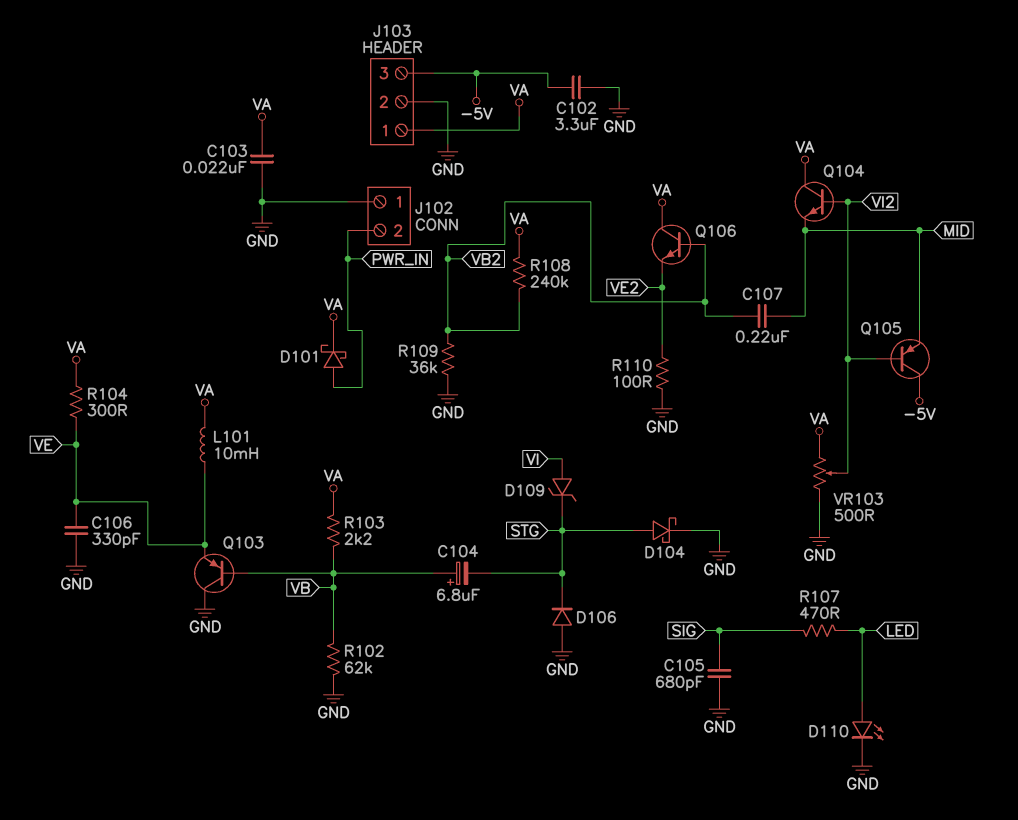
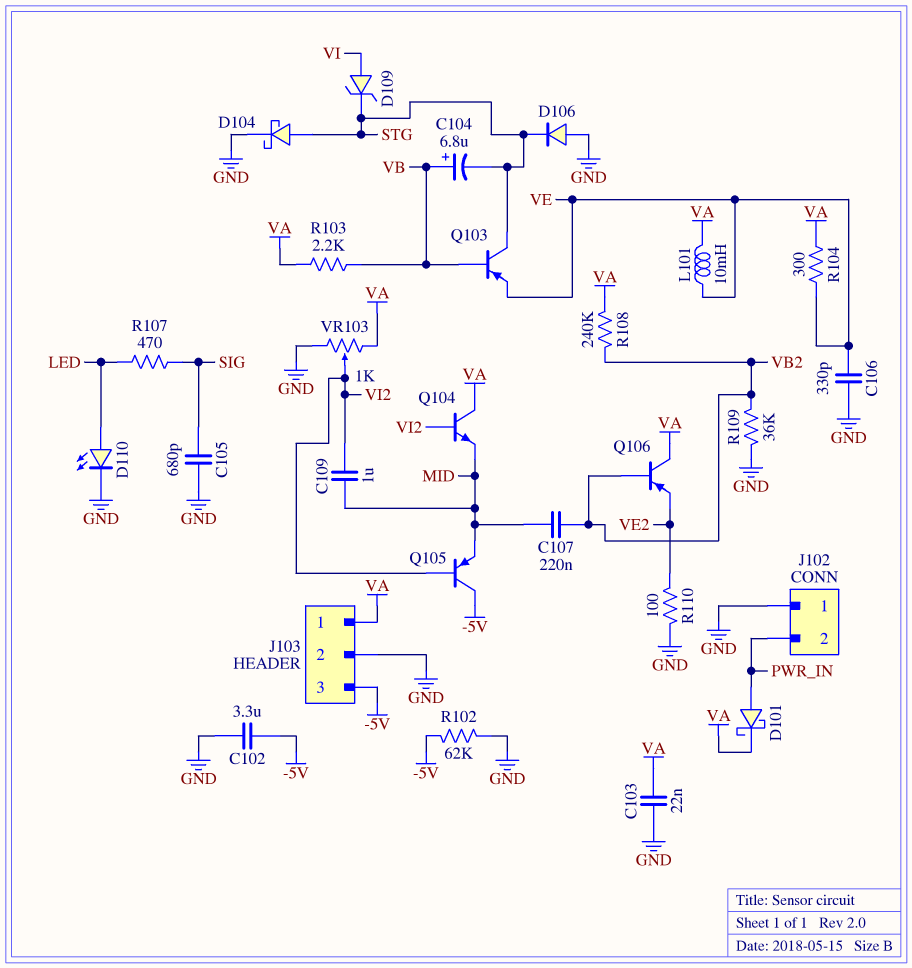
C109: none -> 1uF (MID, VI2)
Q103: PNP (B VB, C GND, E VE) -> PNP (B VB, C STG, E VE)
Q106: NPN (B VB2, C VA, E VE2) -> PNP (B VB2, C VA, E VE2)
R102: 62k (GND, VB) -> 62k (-5V, GND)
VR103: 500 (GND, VA, wiper VI2) -> 1k (GND, VA, wiper VI2)

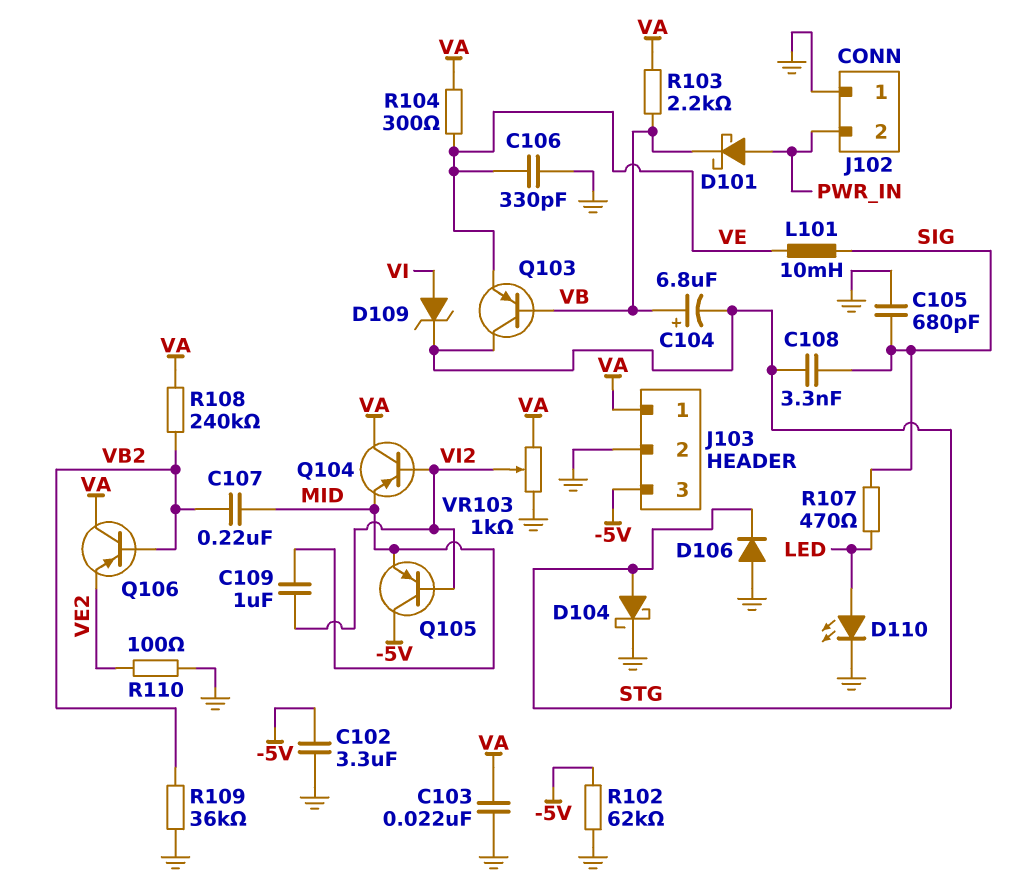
C108: none -> 3.3nF (SIG, STG)
D101: schottky (A PWR_IN, K VA) -> schottky (A PWR_IN, K VB)
L101: 10mH (VA, VE) -> 10mH (SIG, VE)
Q104: NPN (B VI2, C VA, E MID) -> PNP (B VI2, C VA, E MID)

